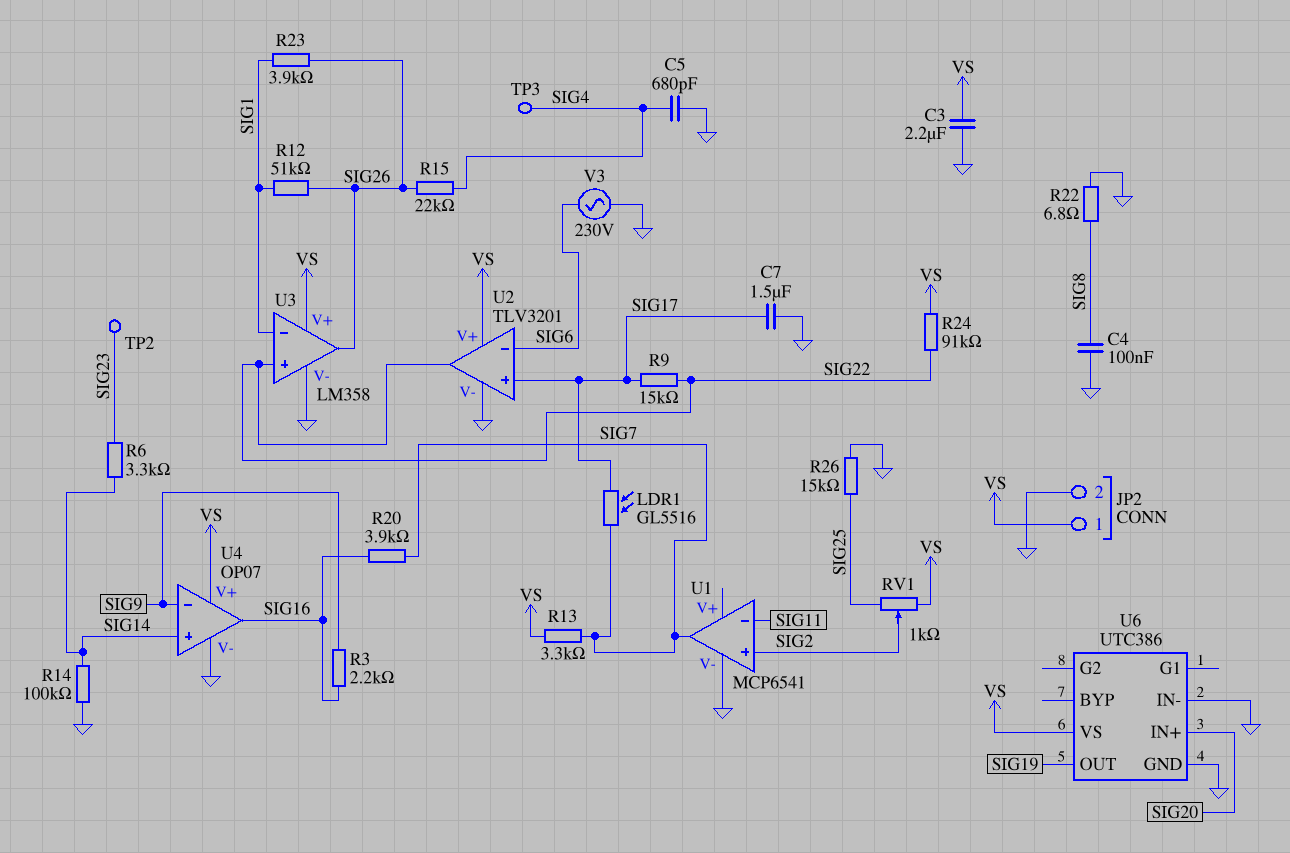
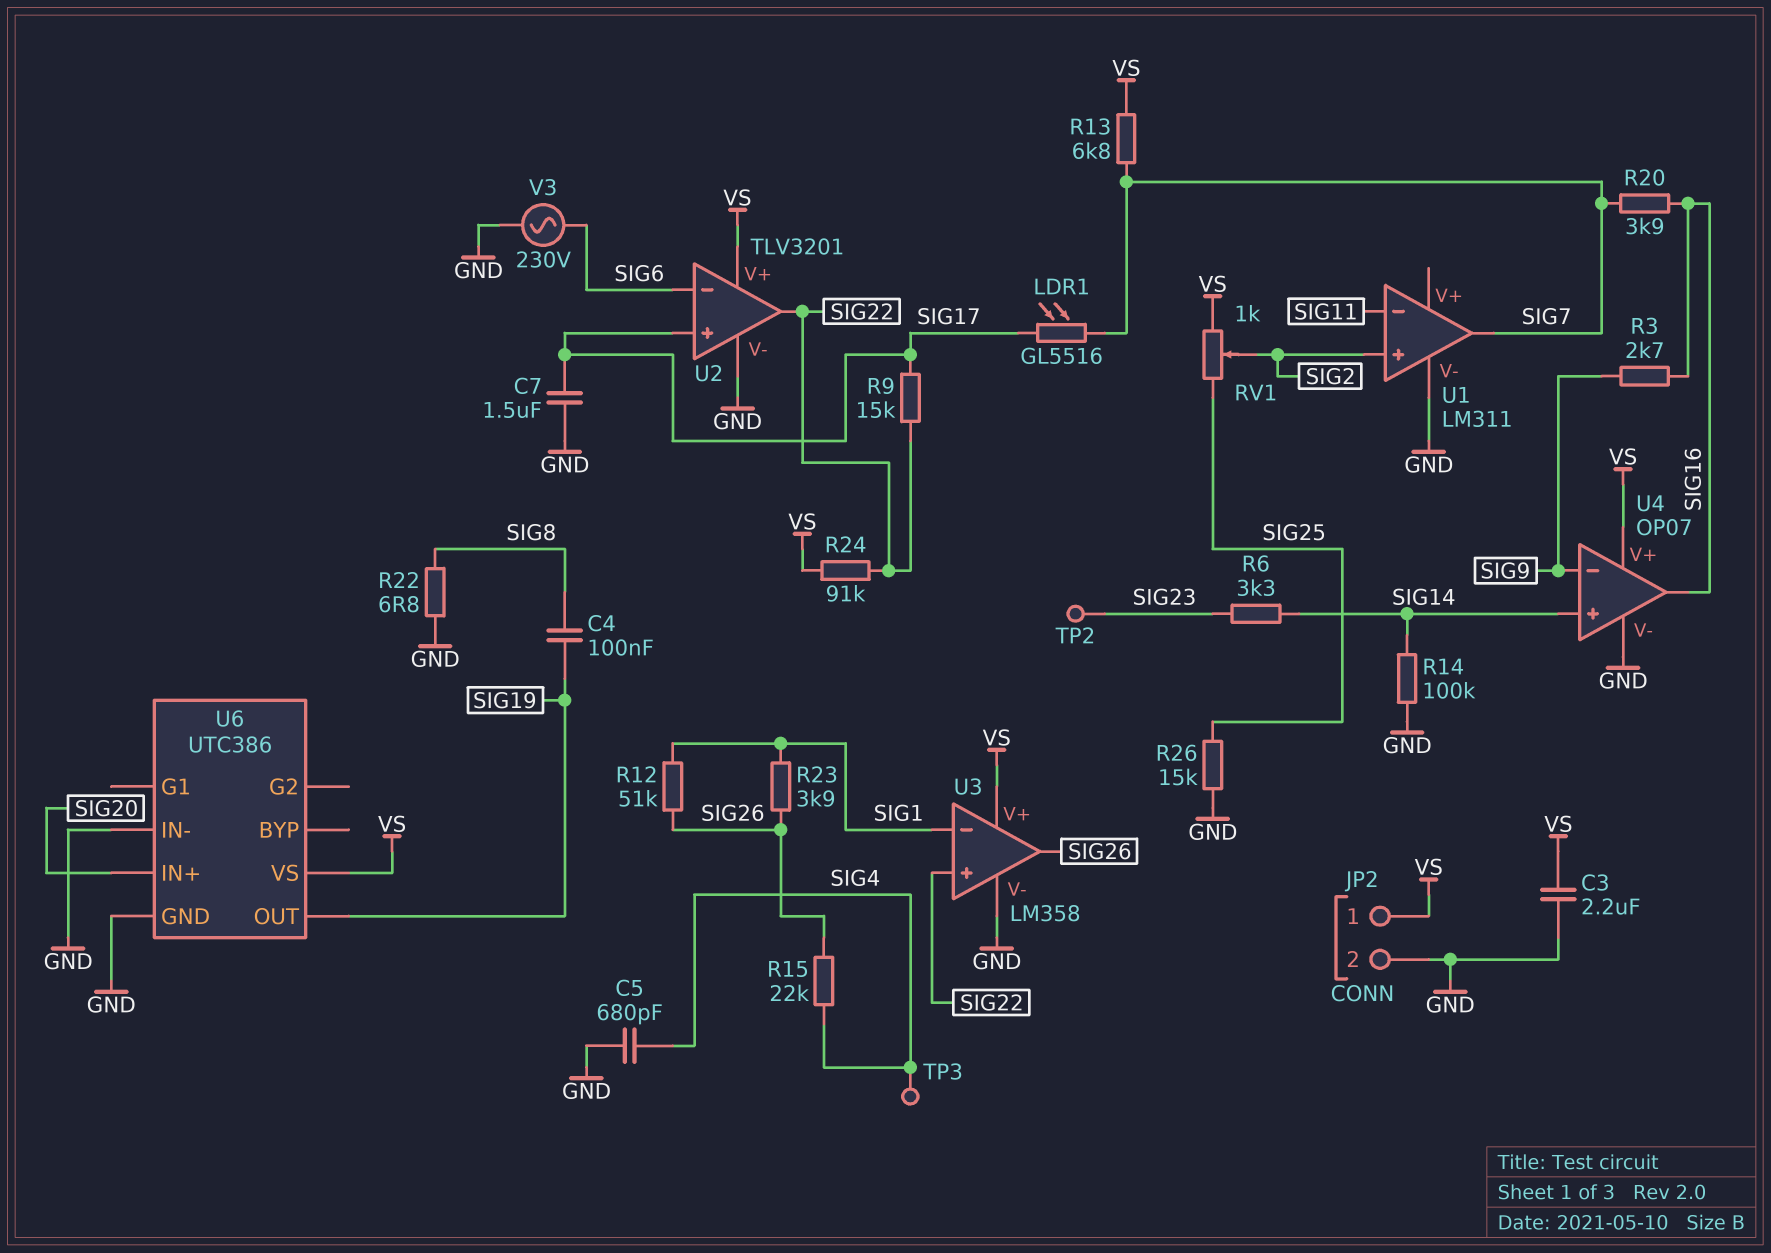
C4: 100nF (GND, SIG8) -> 100nF (SIG8, SIG19)
R3: 2.2k (SIG9, SIG16) -> 2.7k (SIG9, SIG16)
R13: 3.3k (SIG7, VS) -> 6.8k (SIG7, VS)
U1: MCP6541 -> LM311

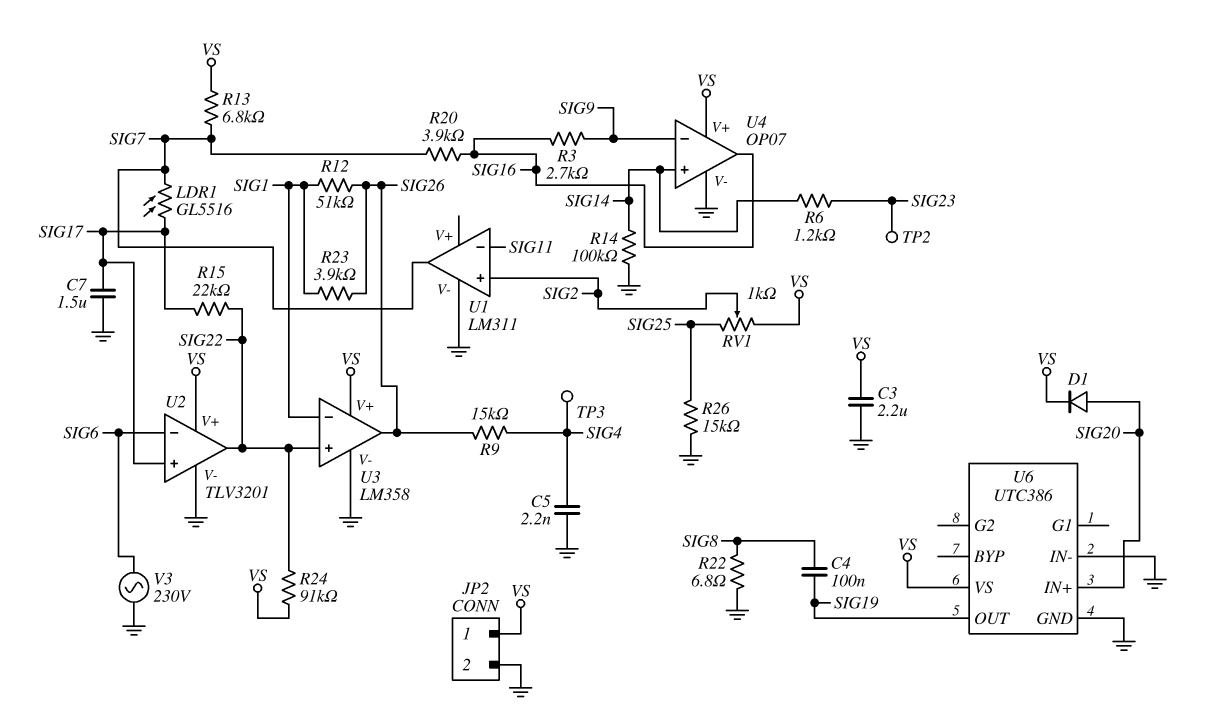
C5: 680pF (GND, SIG4) -> 2.2nF (GND, SIG4)
D1: none -> diode (A SIG20, K VS)
R6: 3.3k (SIG14, SIG23) -> 1.2k (SIG14, SIG23)
R9: 15k (SIG17, SIG22) -> 15k (SIG4, SIG26)
R15: 22k (SIG4, SIG26) -> 22k (SIG17, SIG22)

